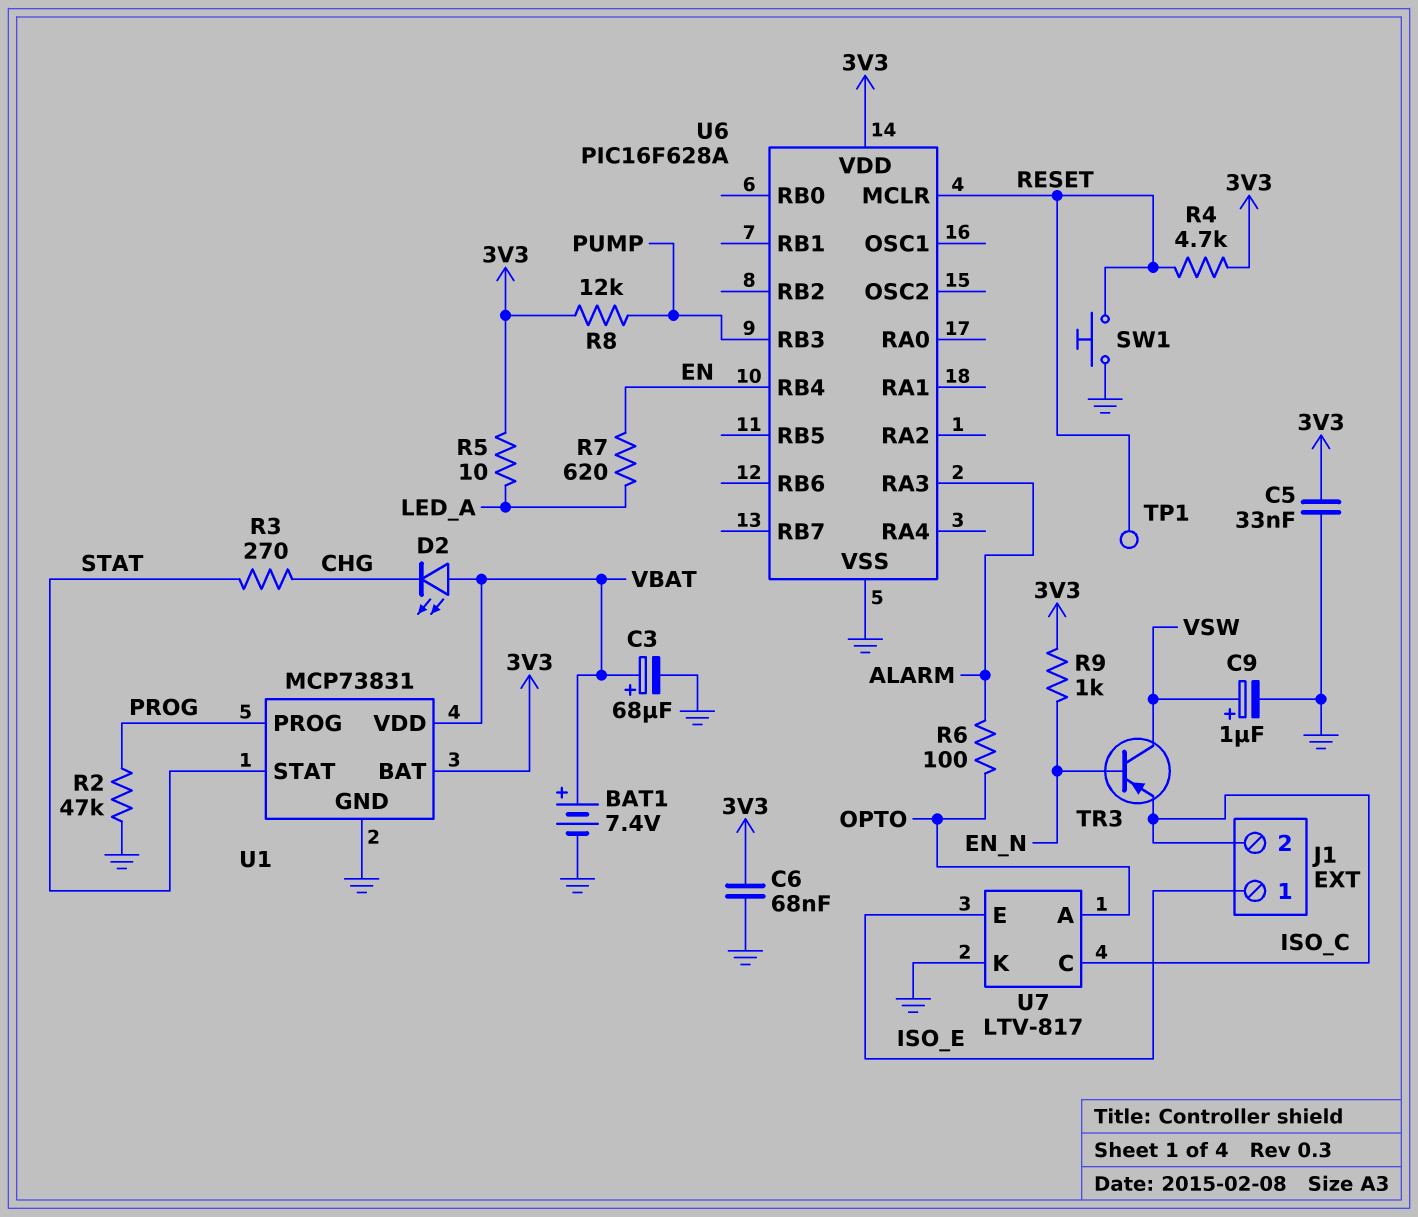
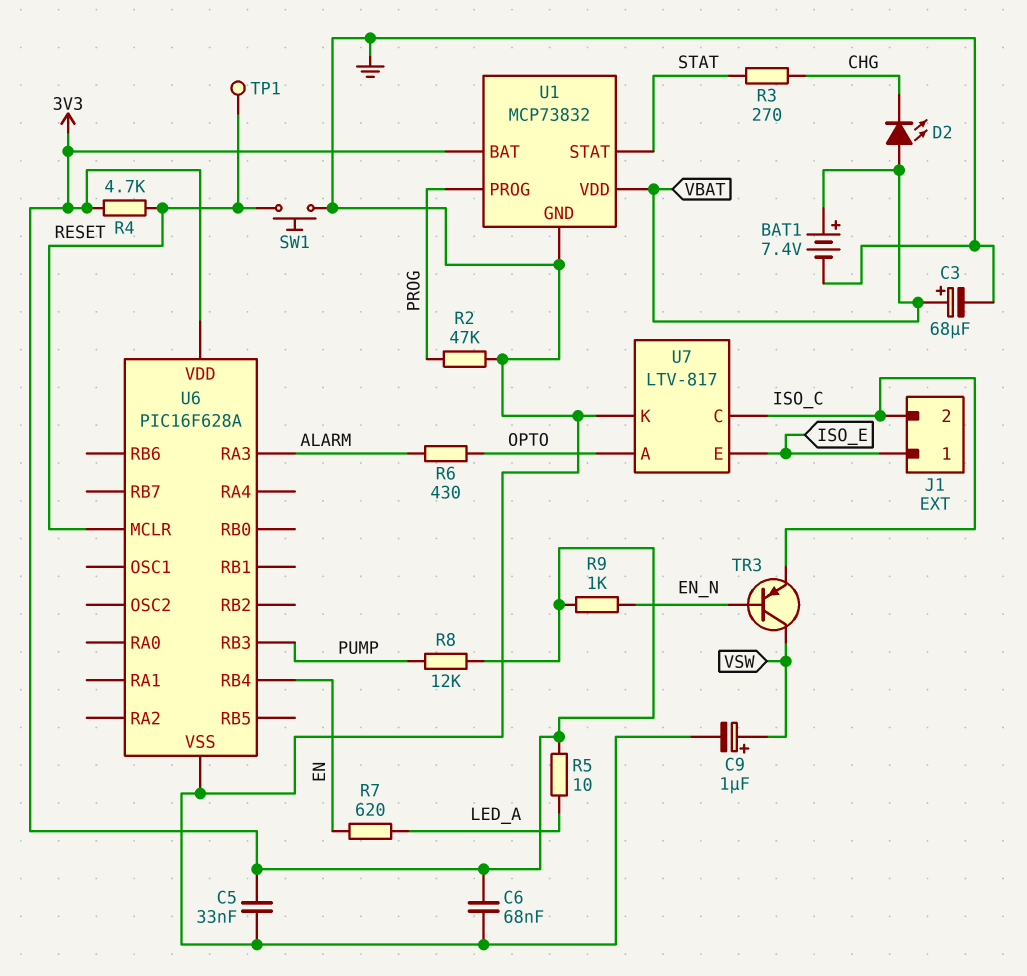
R6: 100 (ALARM, OPTO) -> 430 (ALARM, OPTO)
U1: MCP73831 -> MCP73832

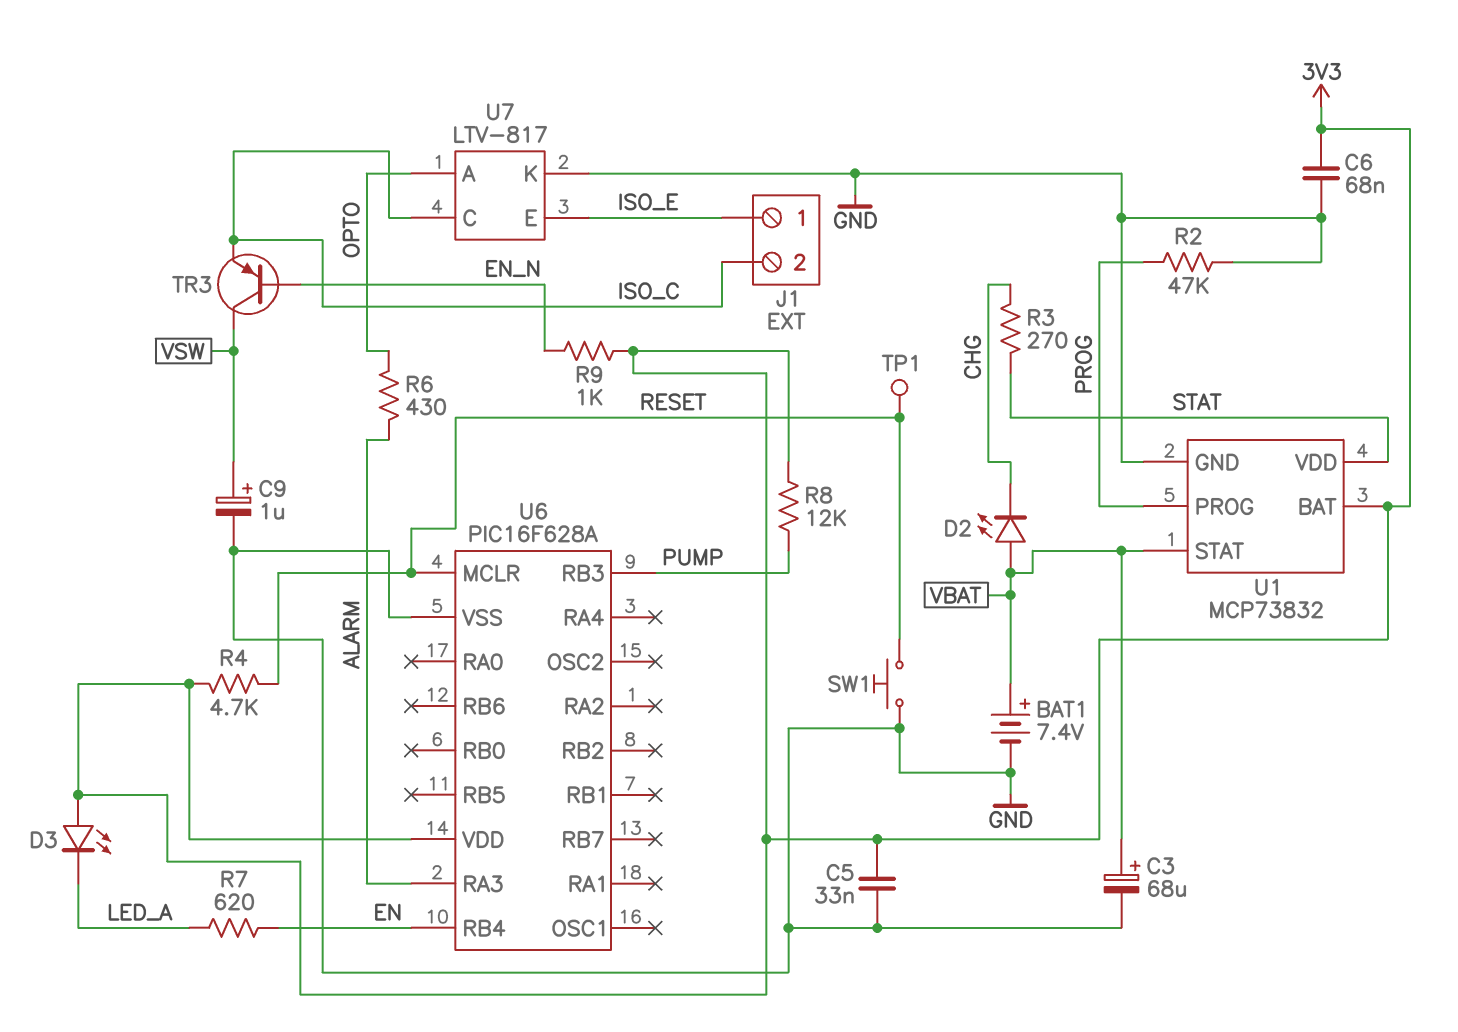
D3: none -> LED (A 3V3, K LED_A)
R5: 10 (3V3, LED_A) -> none
U1 pin STAT: STAT -> VBAT
U1 pin VDD: VBAT -> STAT

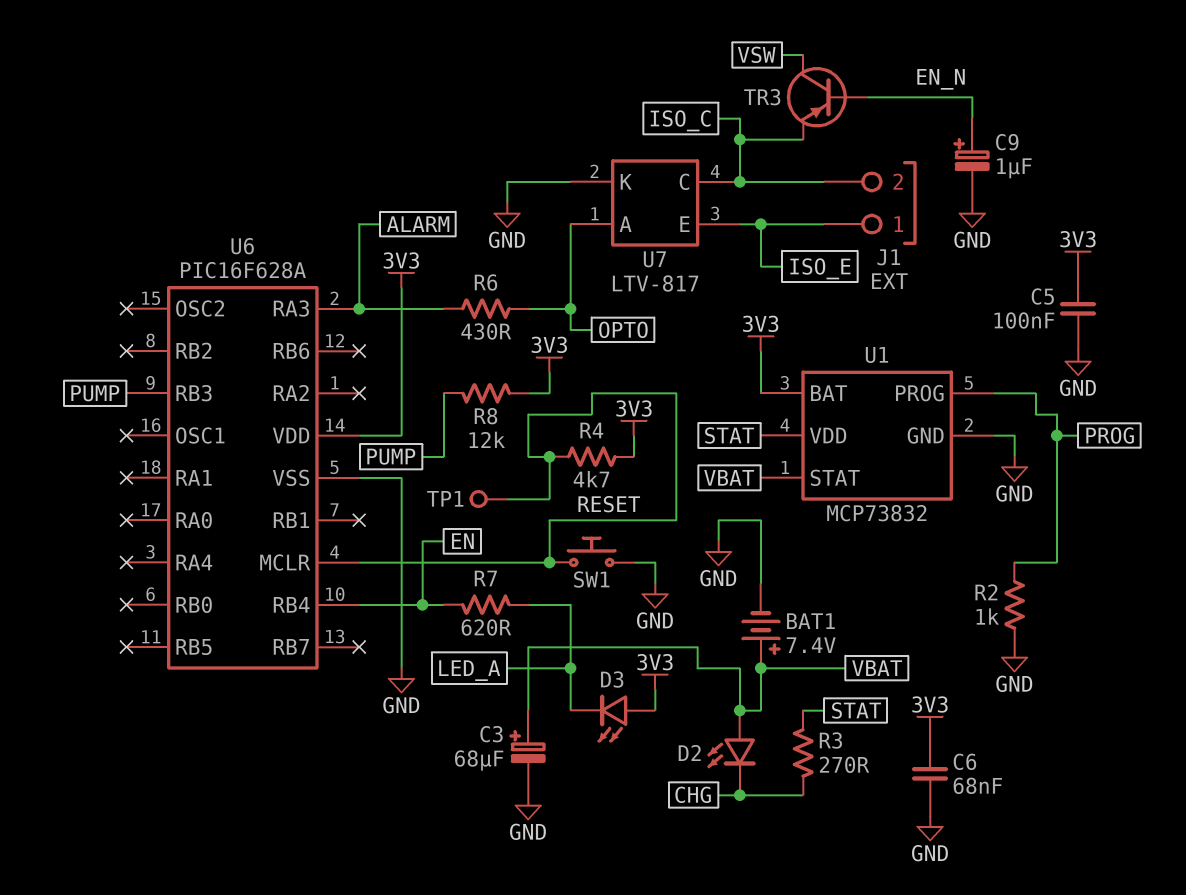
C5: 33nF (3V3, GND) -> 100nF (3V3, GND)
C9: 1uF (plus VSW, minus GND) -> 1uF (plus EN_N, minus GND)
R2: 47k (GND, PROG) -> 1k (GND, PROG)
R9: 1k (3V3, EN_N) -> none

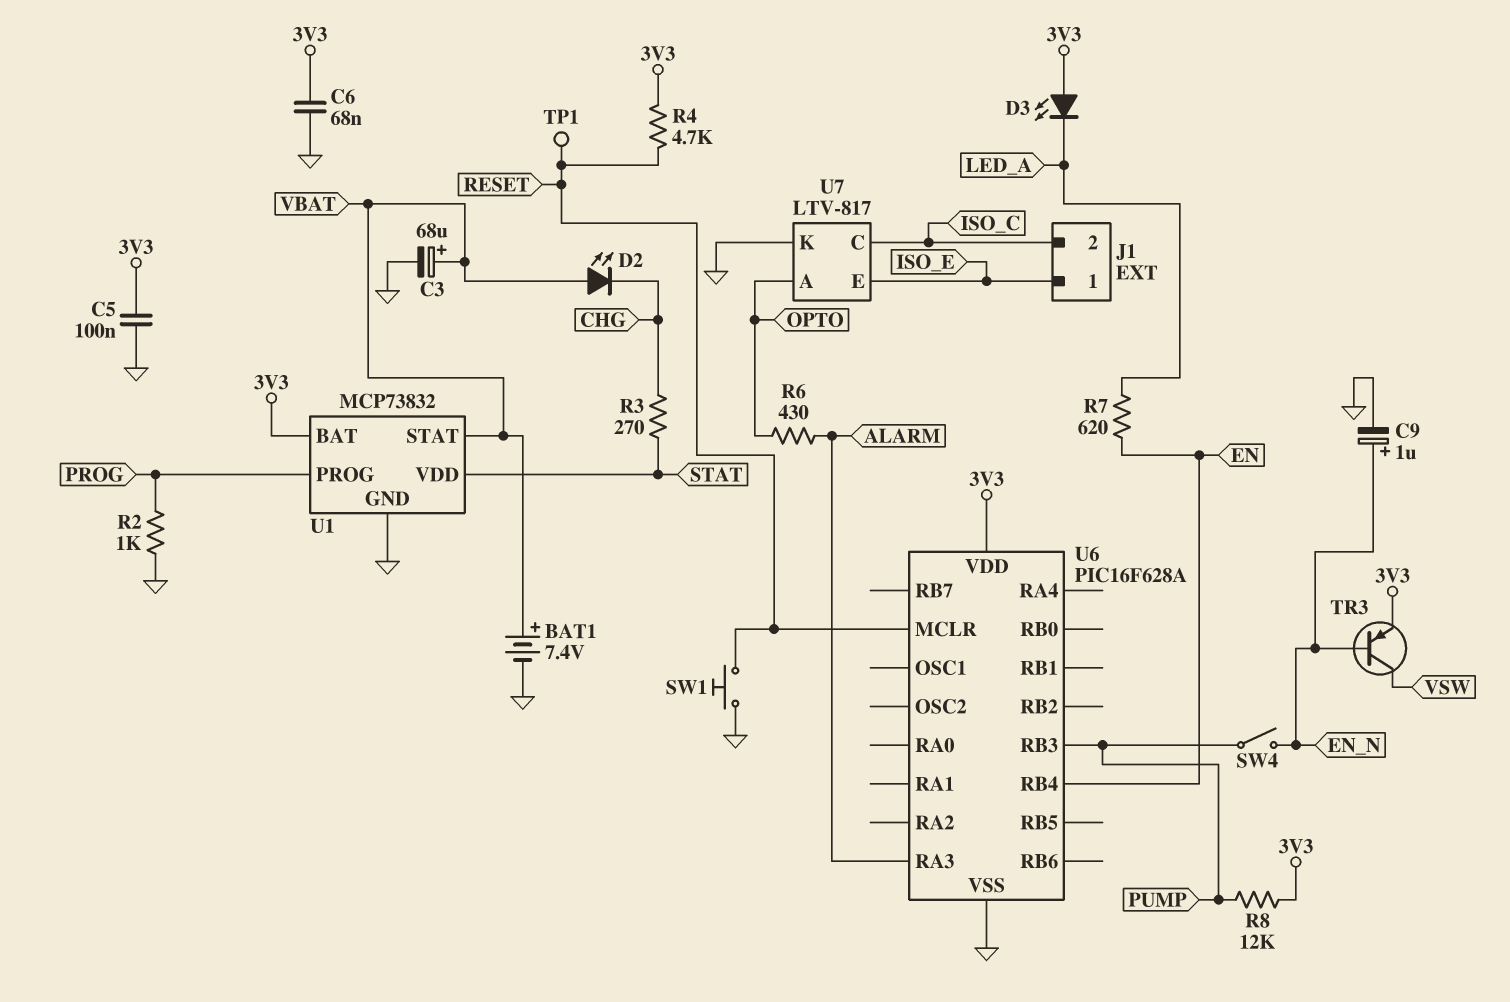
SW4: none -> switch (EN_N, PUMP)
TR3: PNP (B EN_N, C VSW, E ISO_C) -> PNP (B EN_N, C VSW, E 3V3)

